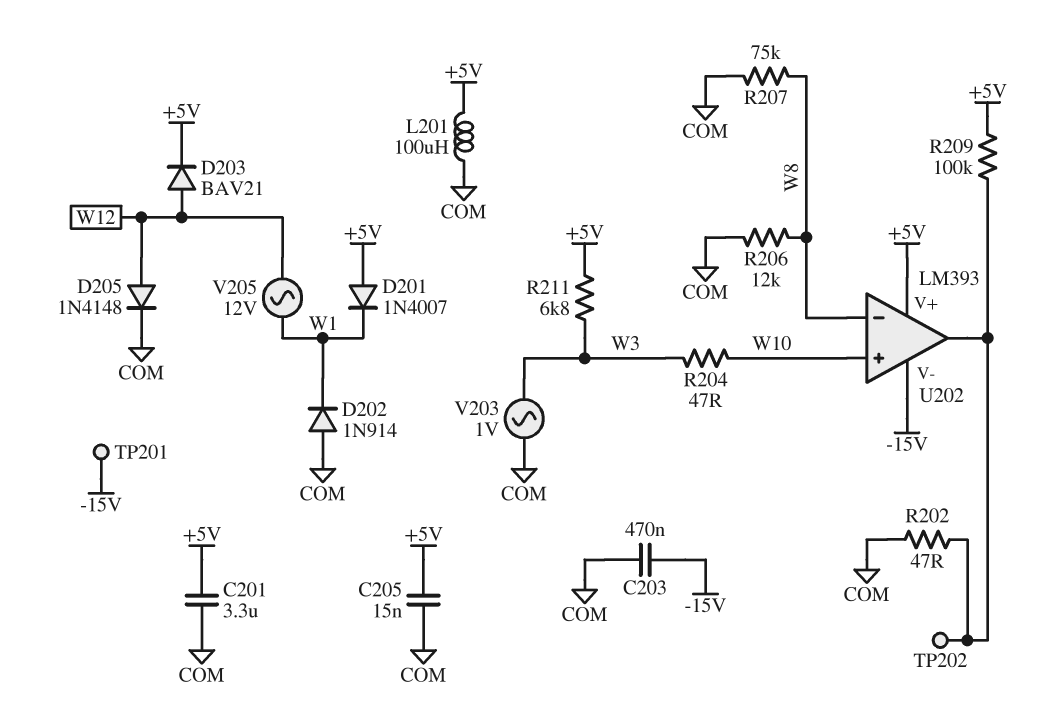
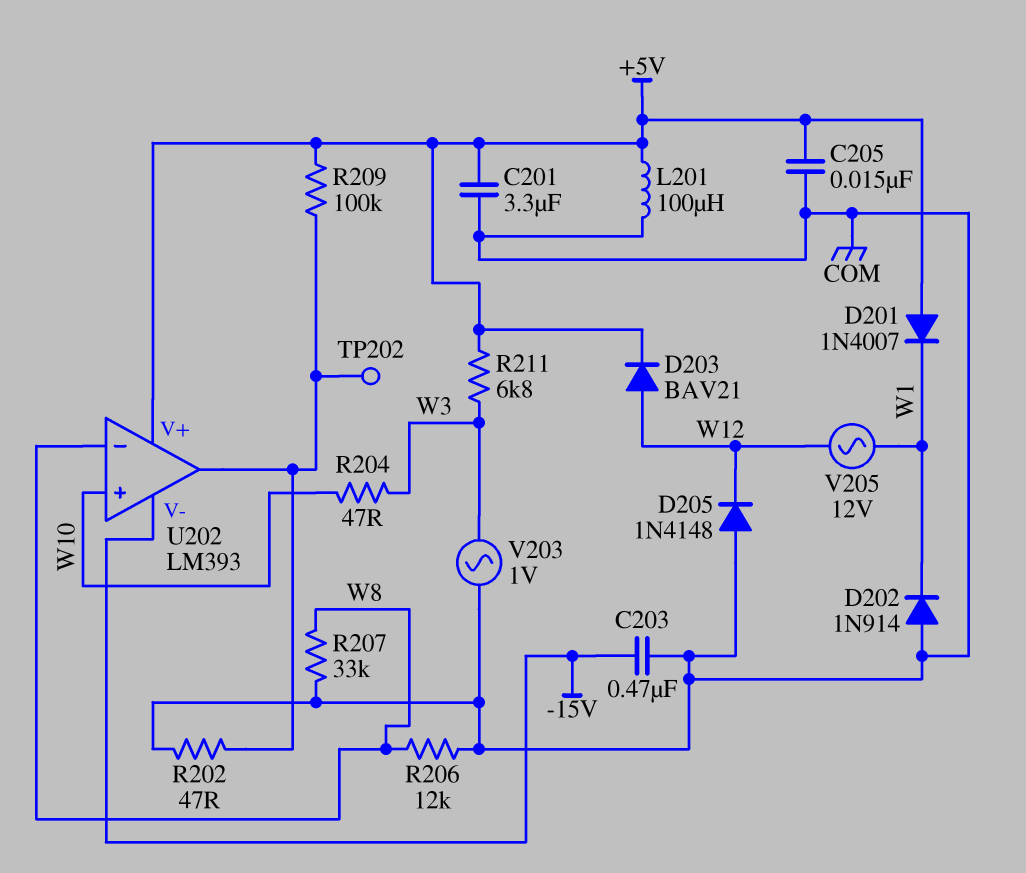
D205: diode 1N4148 (A W12, K COM) -> diode 1N4148 (A COM, K W12)
R207: 75k (COM, W8) -> 33k (COM, W8)
TP201: test point (-15V) -> none

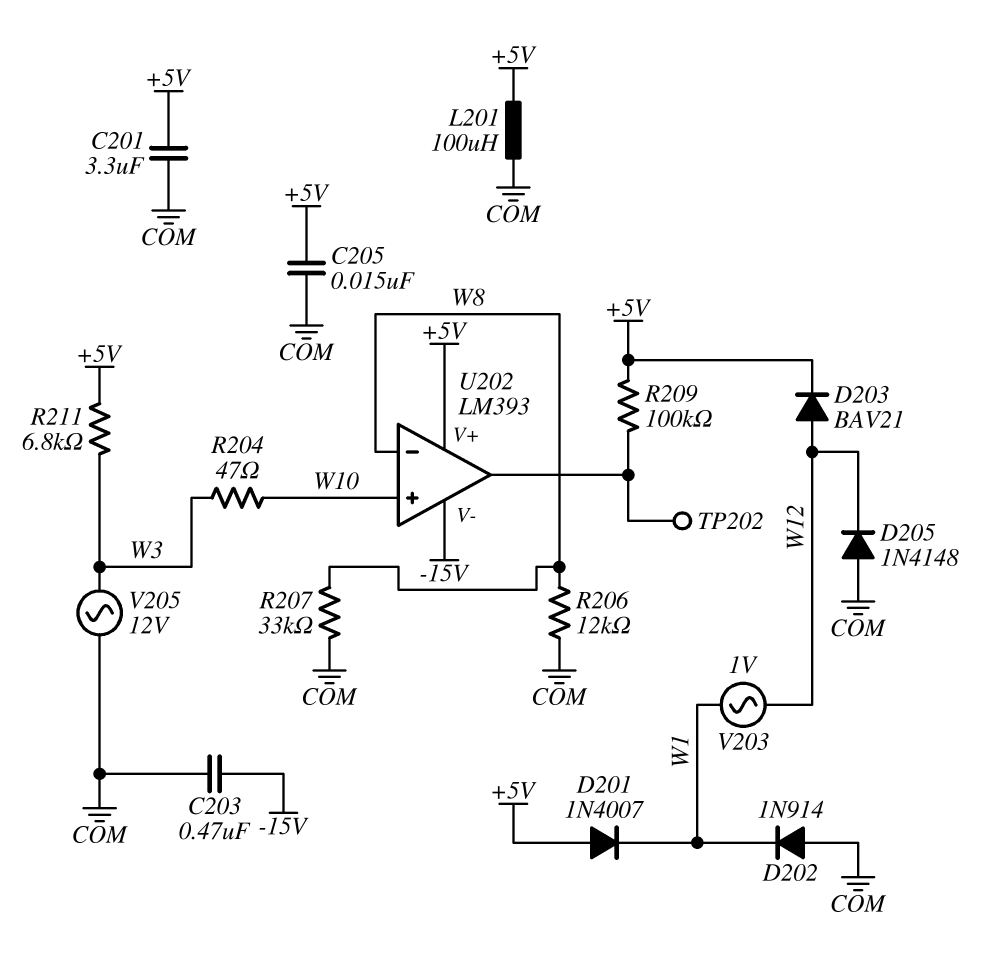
R202: 47 (COM, U202/out) -> none
V203: AC 1V (COM, W3) -> AC 1V (W1, W12)
V205: AC 12V (W1, W12) -> AC 12V (COM, W3)

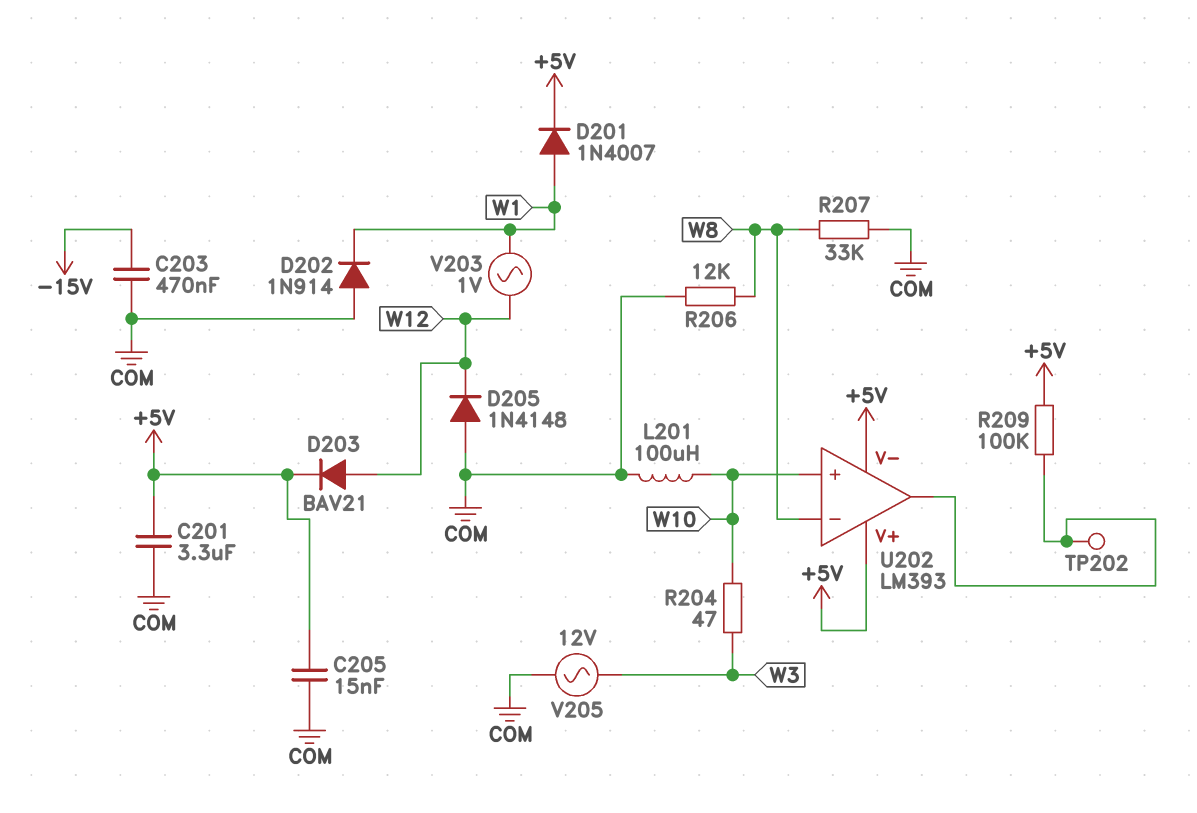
D201: diode 1N4007 (A +5V, K W1) -> diode 1N4007 (A W1, K +5V)
L201: 100uH (+5V, COM) -> 100uH (COM, W10)
R211: 6.8k (+5V, W3) -> none
U202 pin V-: -15V -> +5V

